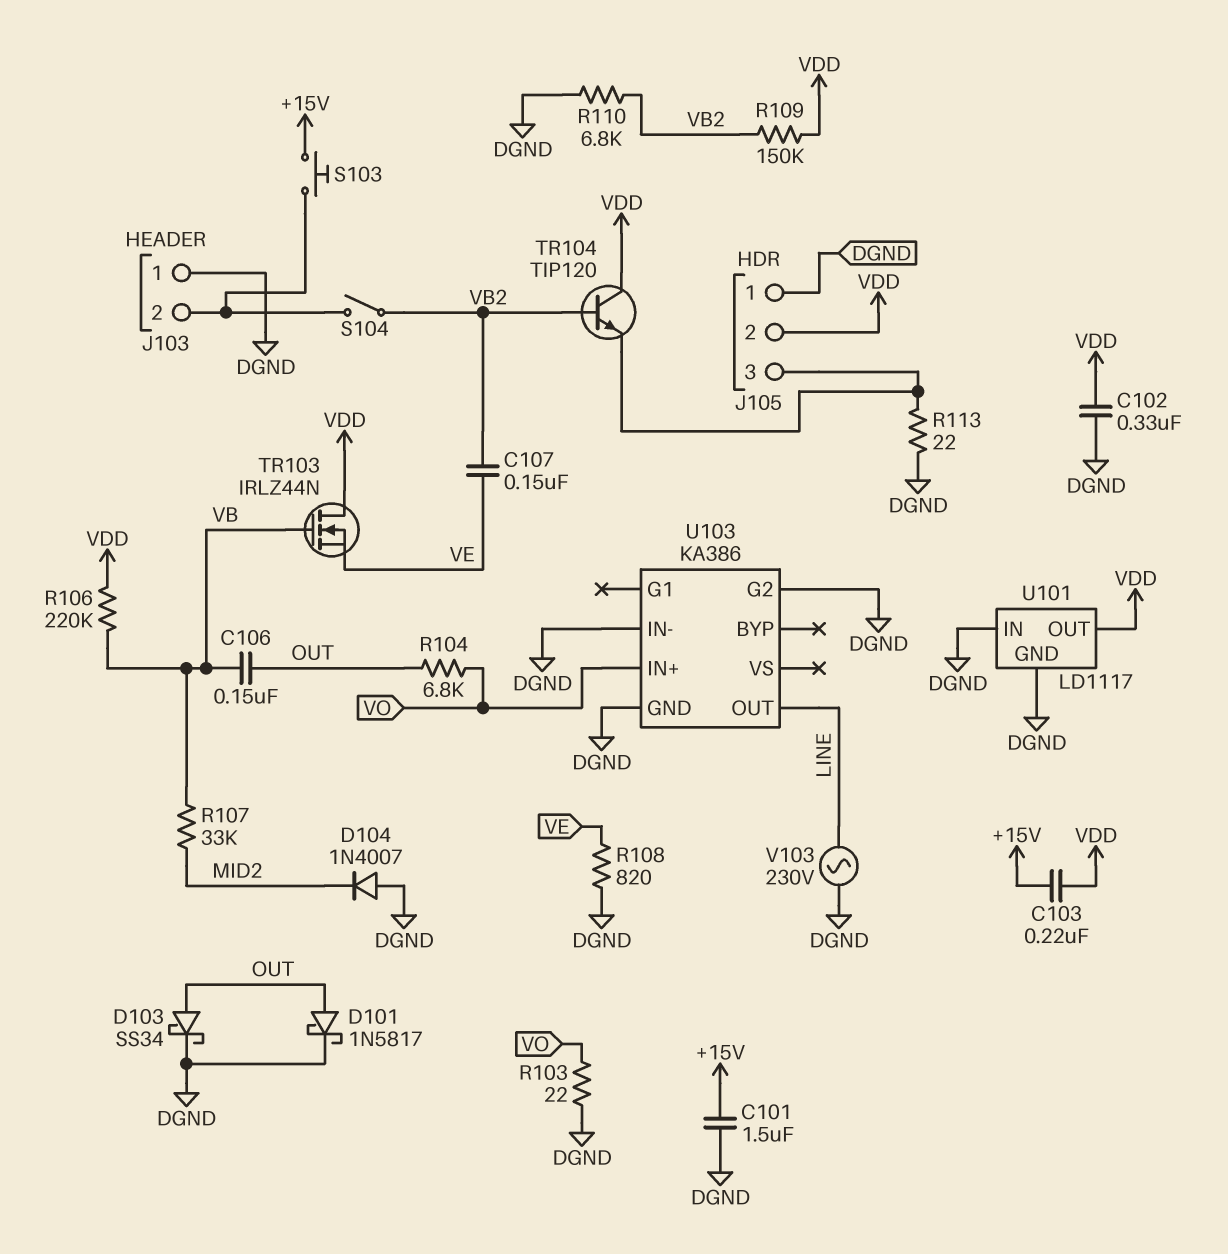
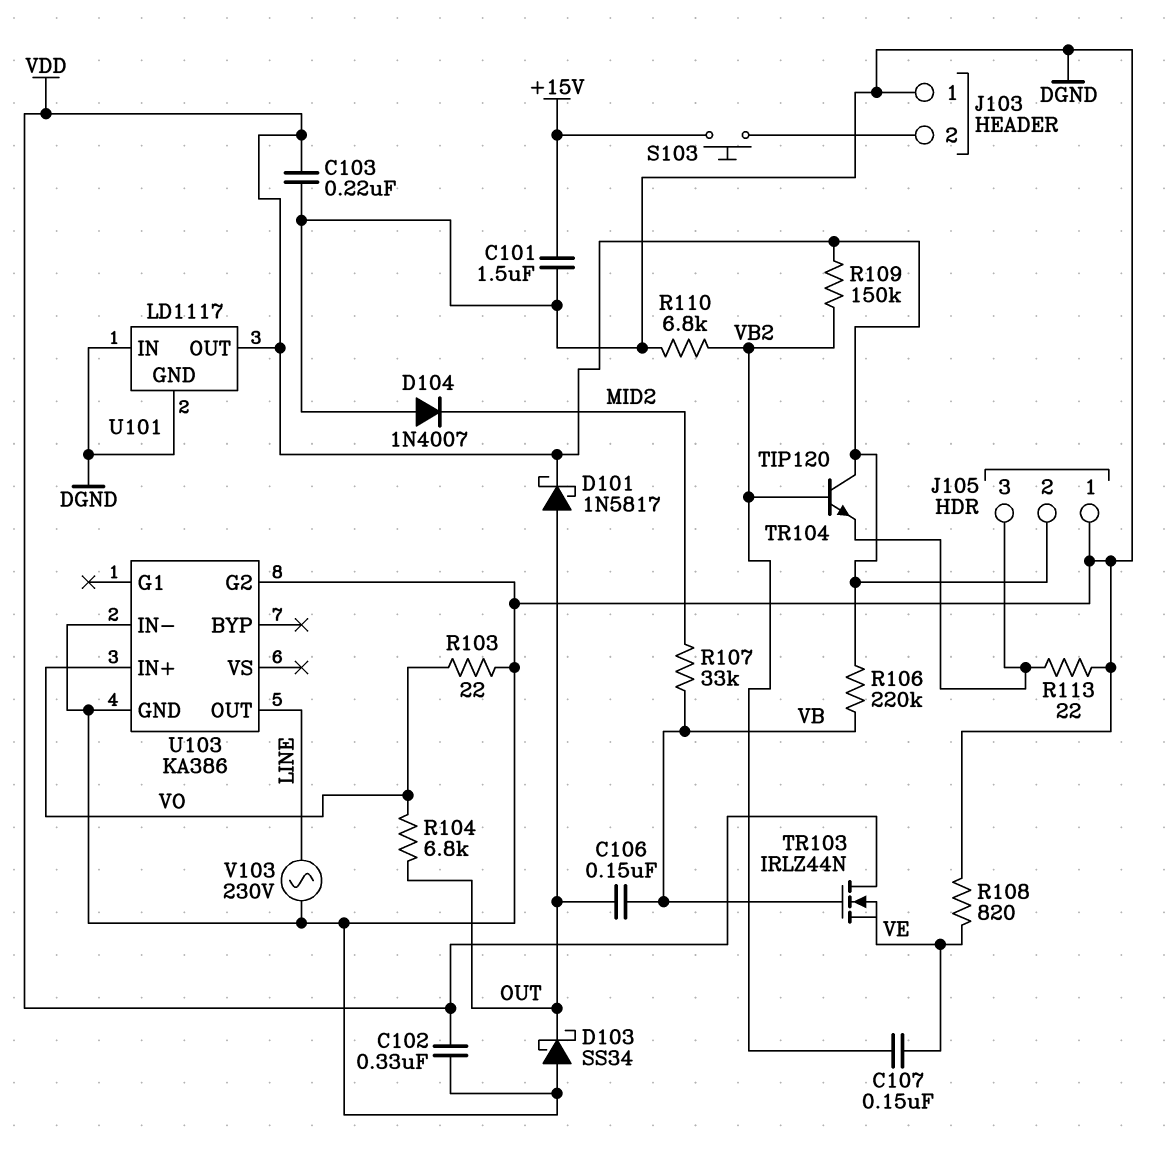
C103: 220nF (+15V, VDD) -> 220nF (DGND, VDD)
D101: schottky 1N5817 (A OUT, K DGND) -> schottky 1N5817 (A OUT, K VDD)
D103: schottky SS34 (A OUT, K DGND) -> schottky SS34 (A DGND, K OUT)
S104: switch (J103/2, VB2) -> none

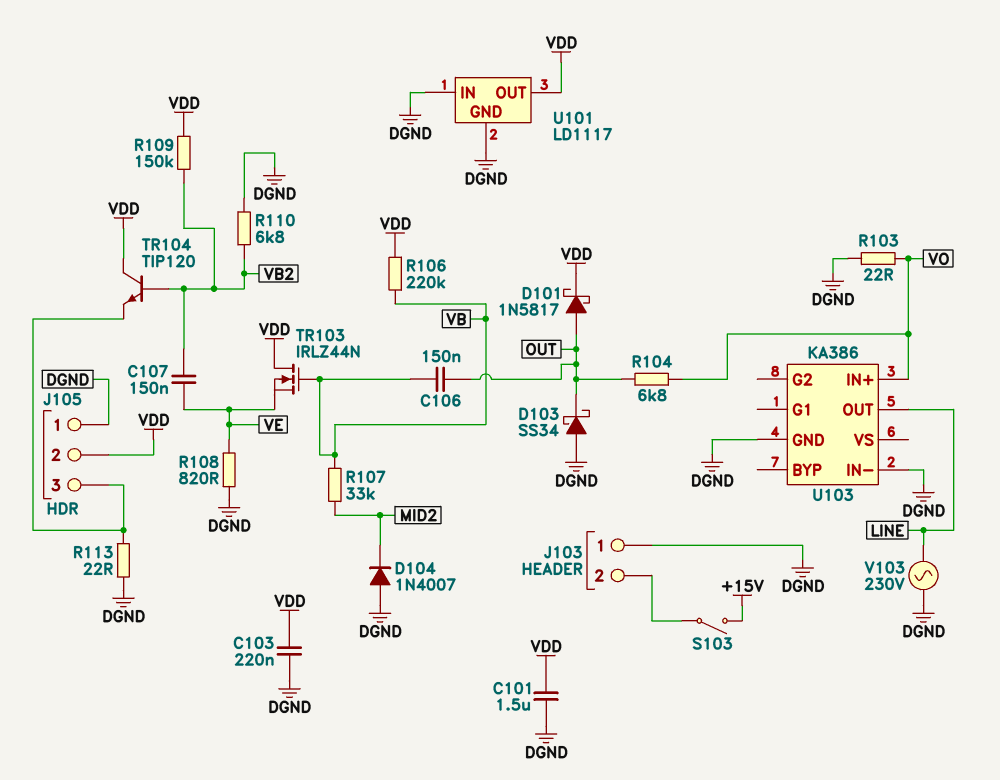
C101: 1.5uF (+15V, DGND) -> 1.5uF (DGND, VDD)
C102: 330nF (DGND, VDD) -> none
S103: button (+15V, J103/2) -> switch (+15V, J103/2)
U103 pin G2: DGND -> none

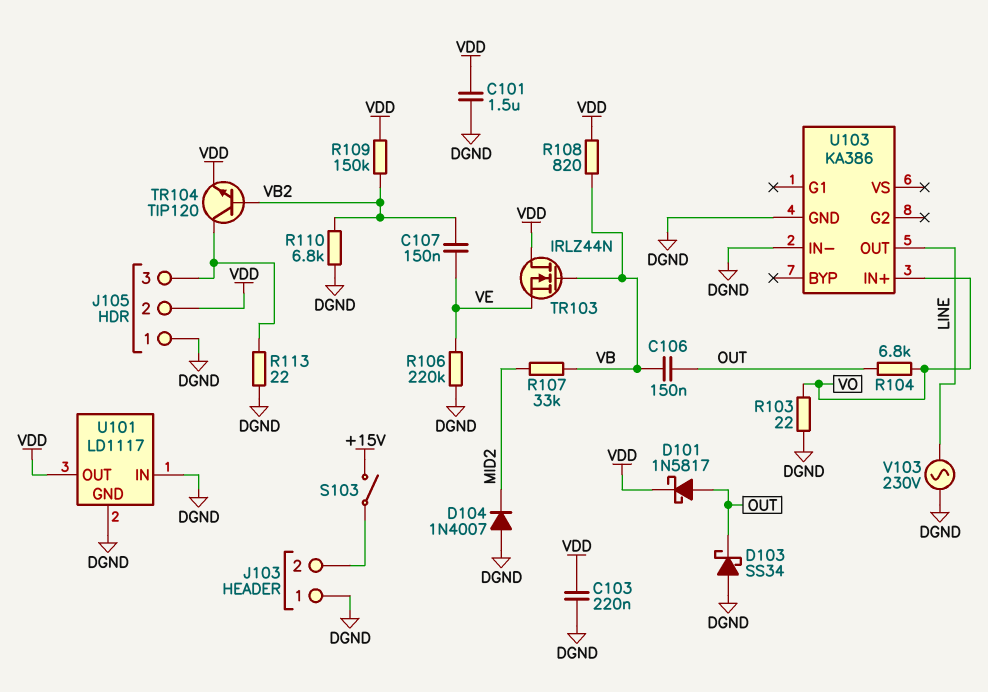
R106: 220k (VB, VDD) -> 220k (DGND, VE)
R108: 820 (DGND, VE) -> 820 (VB, VDD)
TR104: NPN TIP120 (B VB2, C VDD, E J105/3) -> NPN TIP120 (B VB2, C J105/3, E VDD)

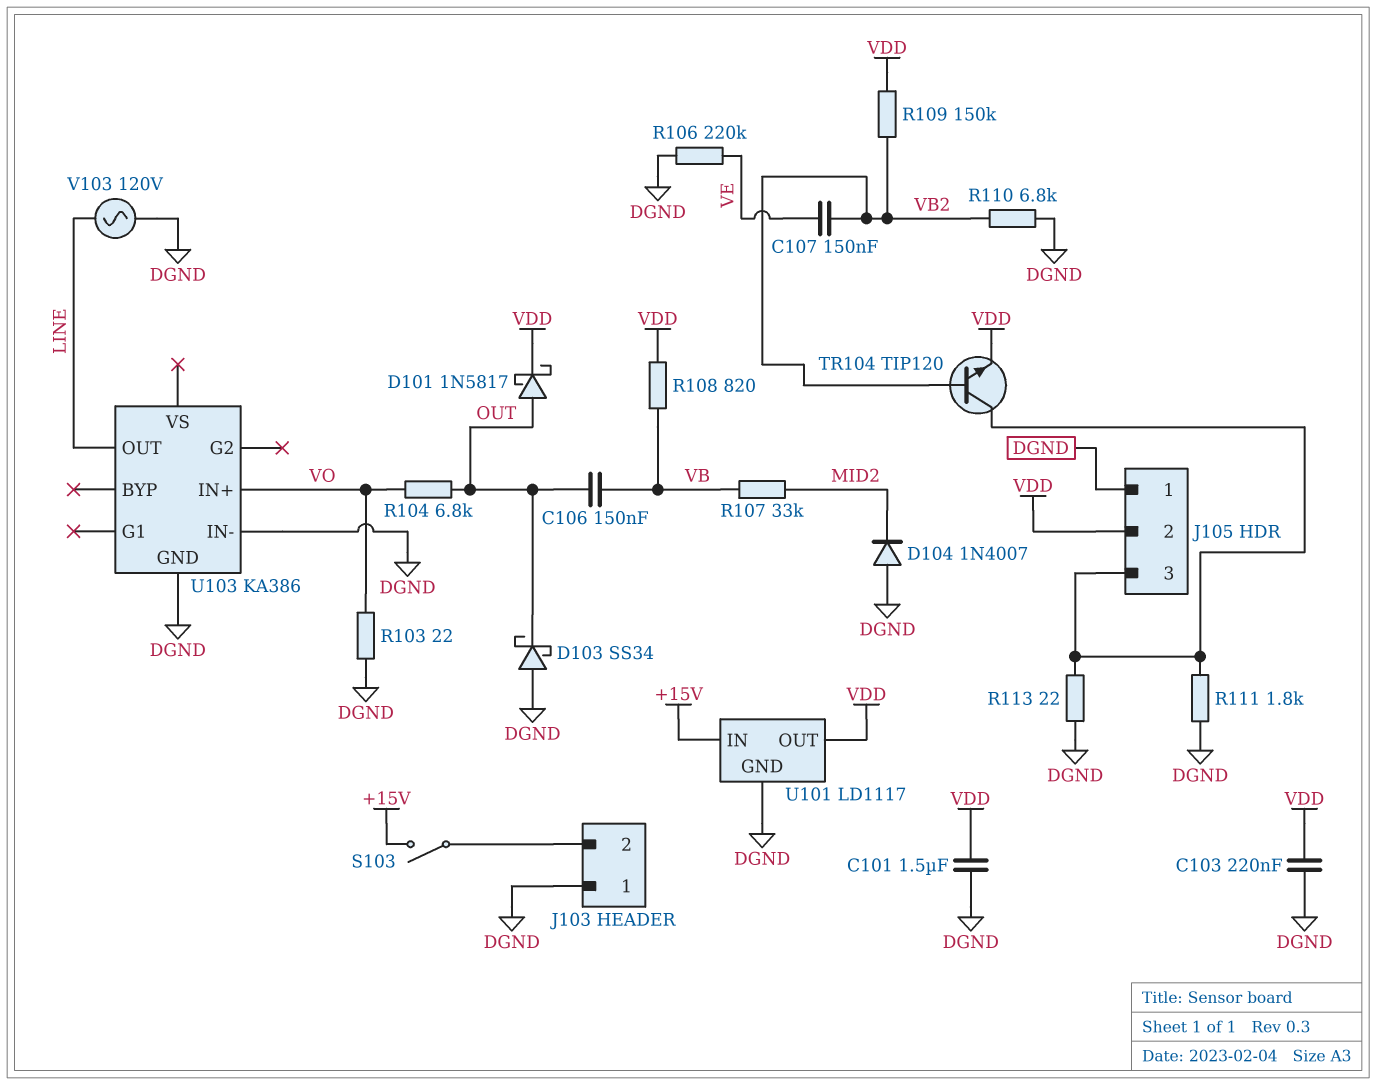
R111: none -> 1.8k (DGND, J105/3)
TR103: NMOS IRLZ44N (G VB, D VDD, S VE) -> none
U101 pin IN: DGND -> +15V
V103: AC 230V (DGND, LINE) -> AC 120V (DGND, LINE)

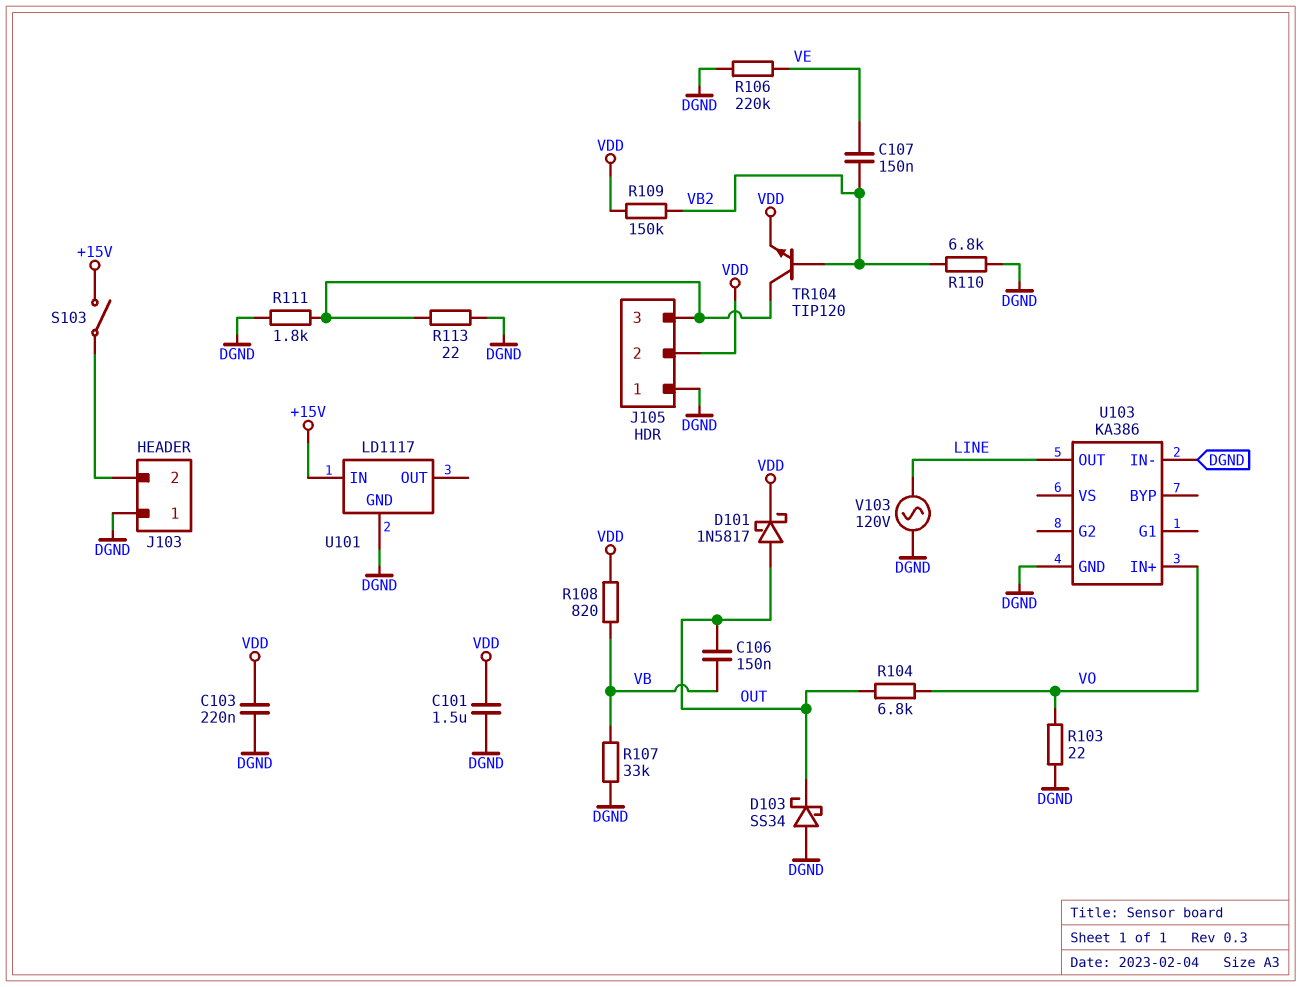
D104: diode 1N4007 (A DGND, K MID2) -> none
R107: 33k (MID2, VB) -> 33k (DGND, VB)
U101 pin OUT: VDD -> none

